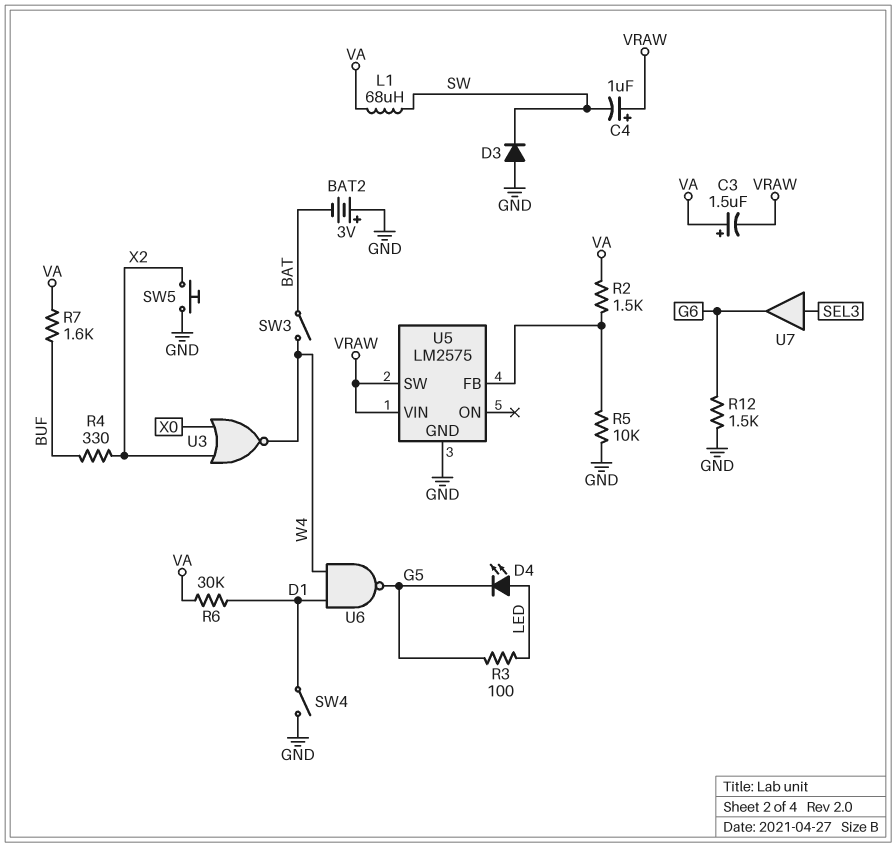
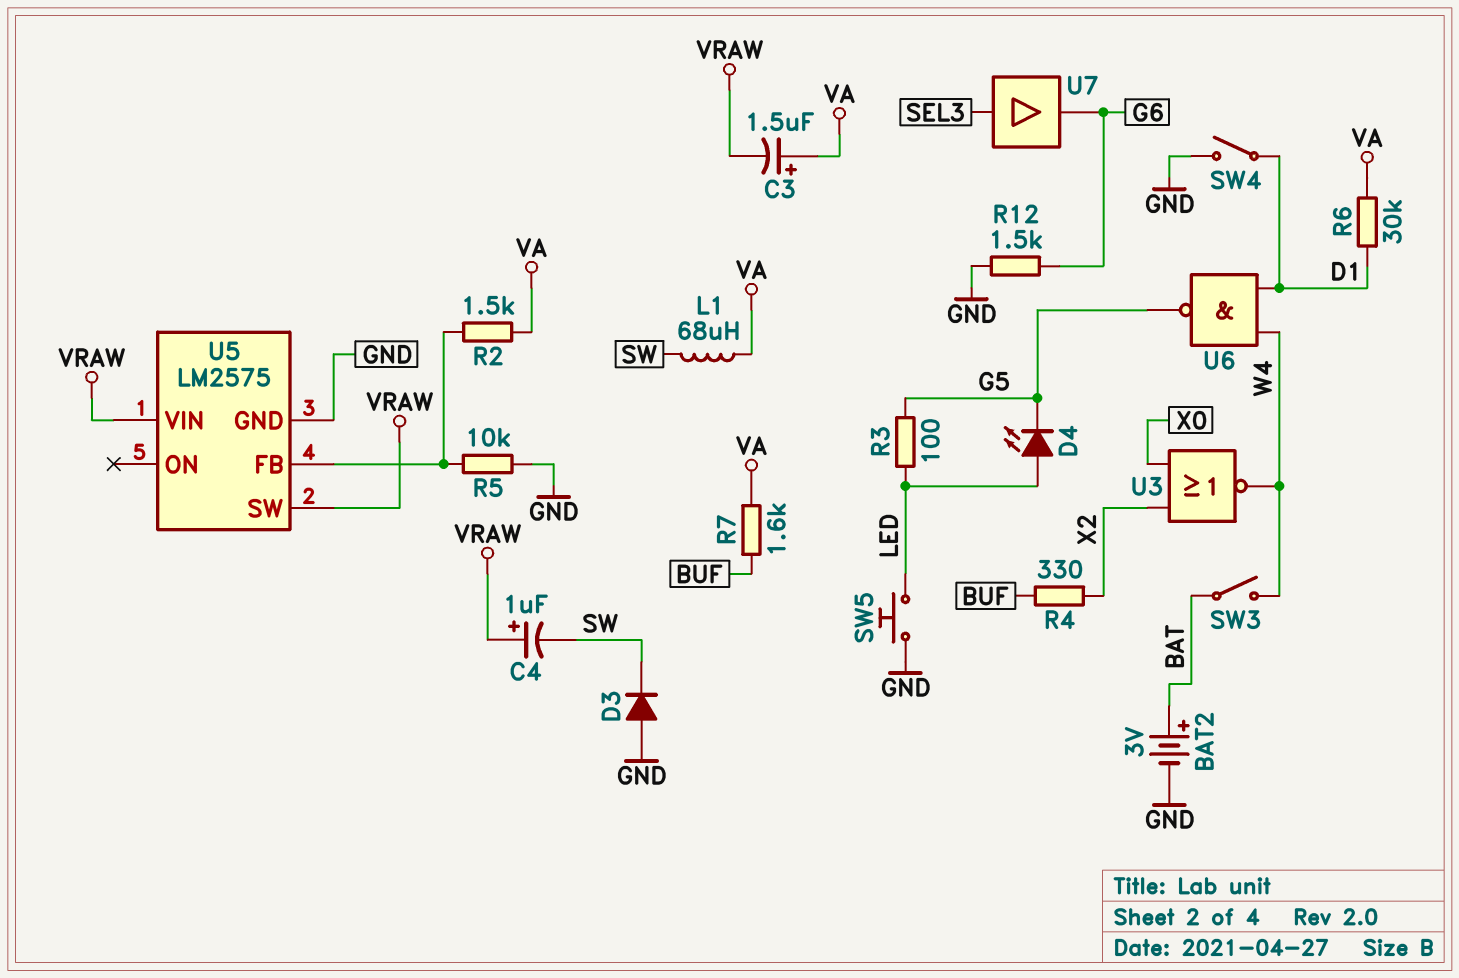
BAT2: 3V (plus GND, minus BAT) -> 3V (plus BAT, minus GND)
SW5: button (GND, X2) -> button (GND, LED)

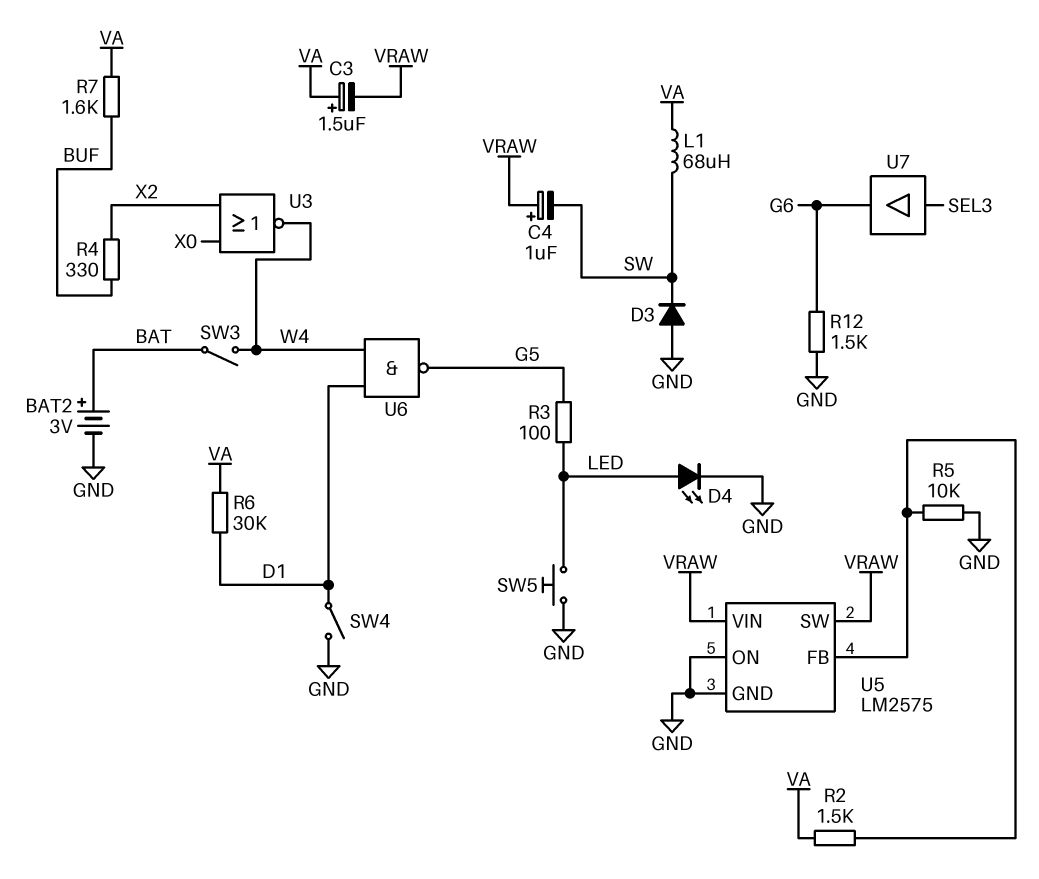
D4: LED (A LED, K G5) -> LED (A LED, K GND)
U5 pin ON: none -> GND

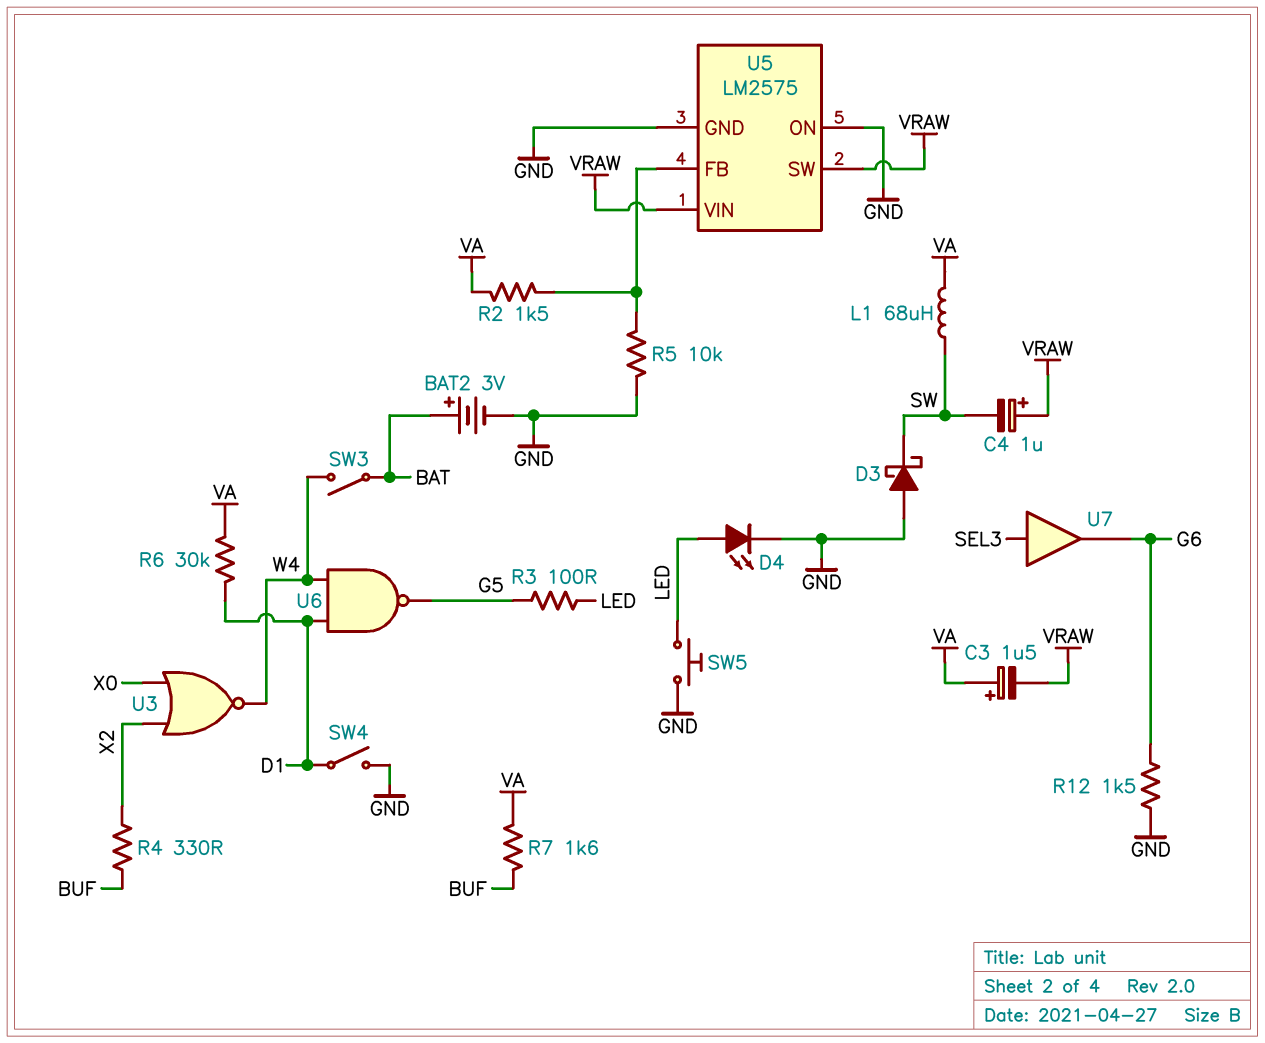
D3: diode (A GND, K SW) -> schottky (A GND, K SW)

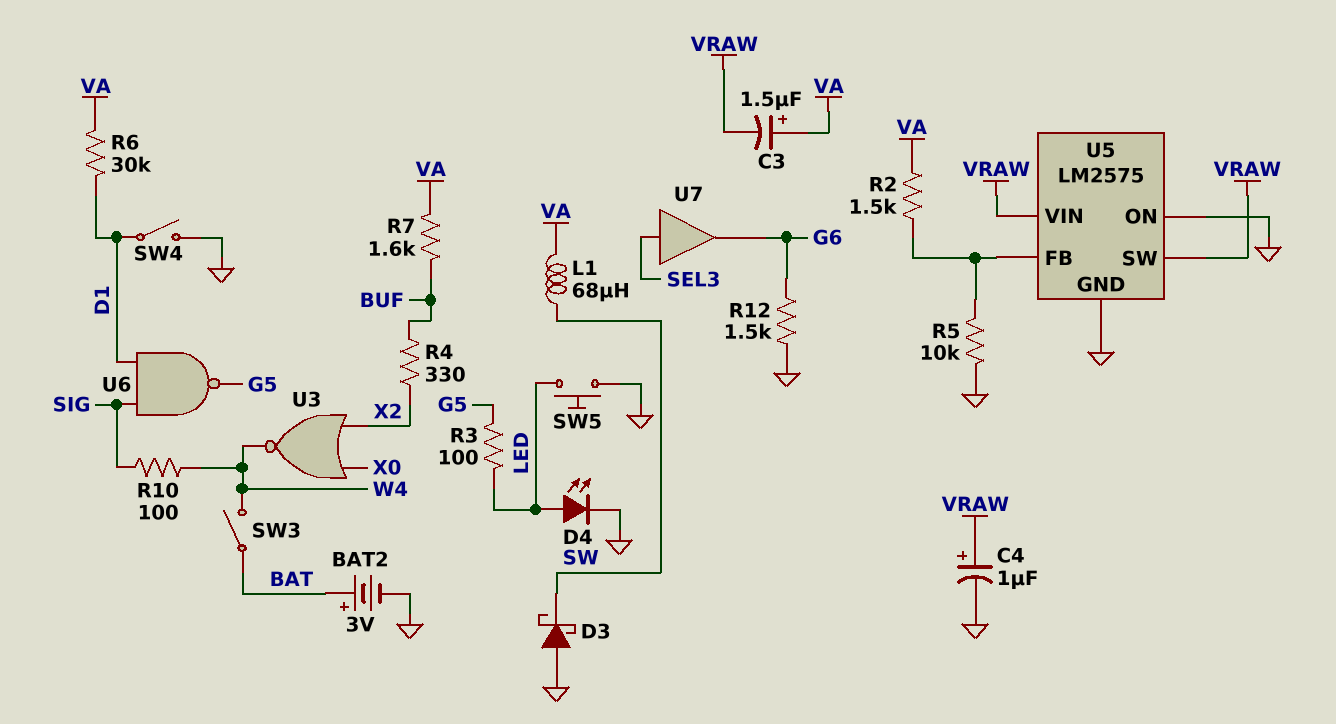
C4: 1uF (plus VRAW, minus SW) -> 1uF (plus VRAW, minus GND)
R10: none -> 100 (SIG, W4)
U6: NAND (in D1, in W4, out G5) -> NAND (in D1, in SIG, out G5)

